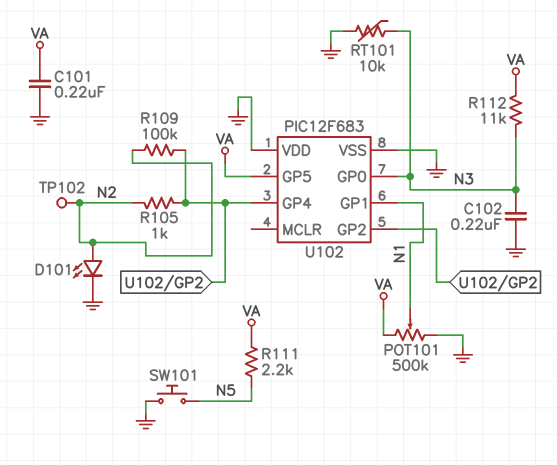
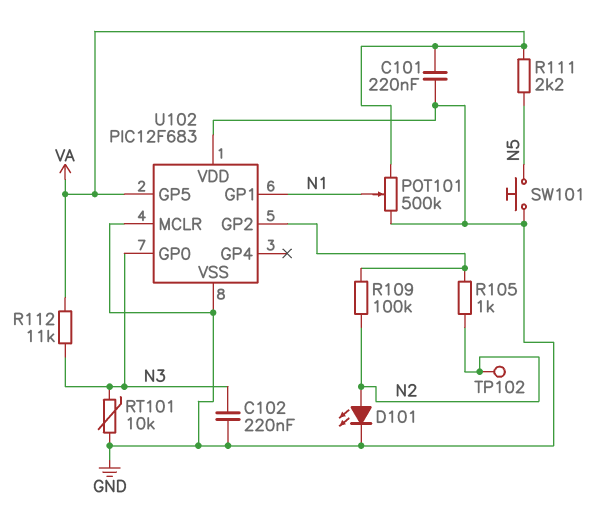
U102 pin GP4: U102/GP2 -> none
U102 pin MCLR: none -> GND

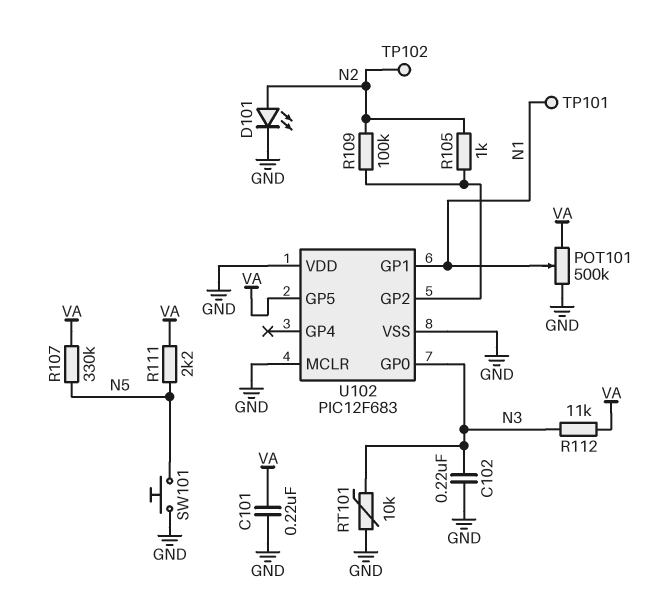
R107: none -> 330k (N5, VA)
TP101: none -> test point (N1)

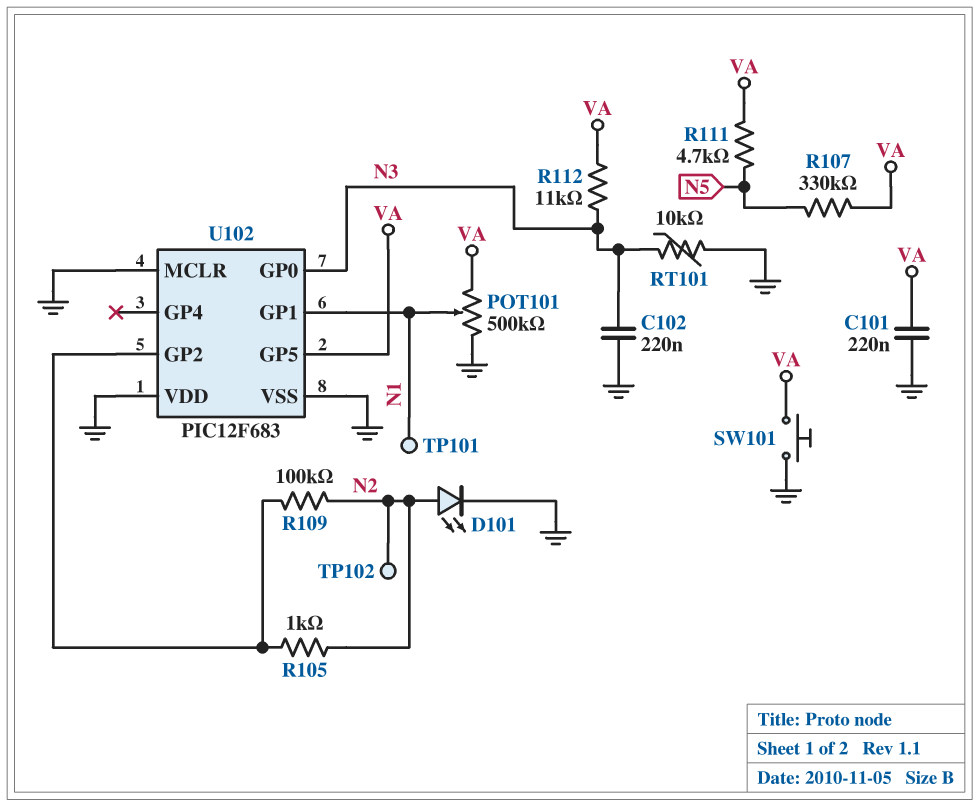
R111: 2.2k (N5, VA) -> 4.7k (N5, VA)
SW101: button (GND, N5) -> button (GND, VA)

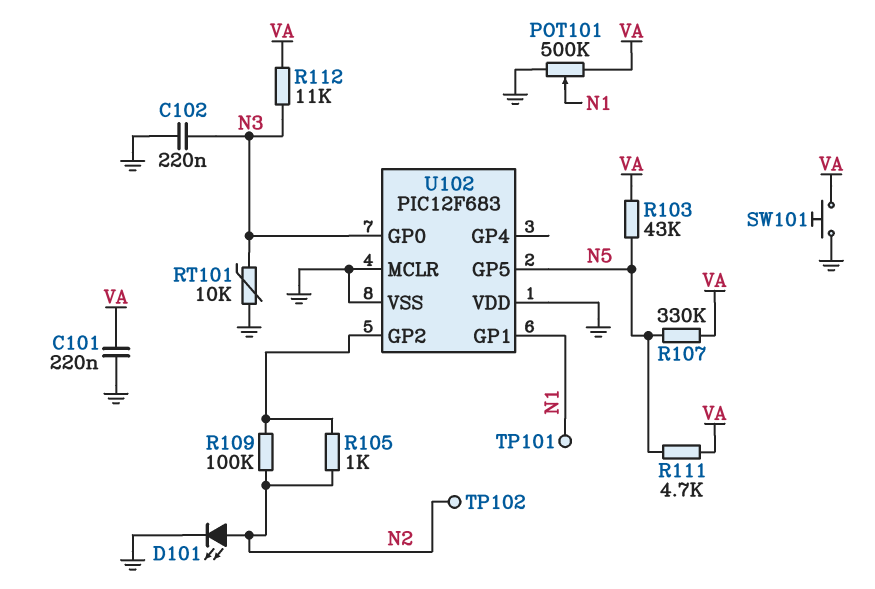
R103: none -> 43k (N5, VA)
U102 pin GP5: VA -> N5

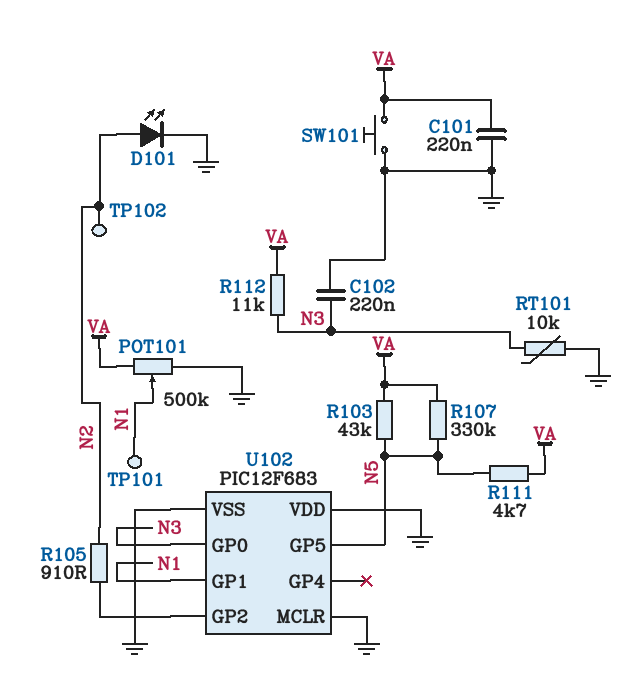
R105: 1k (N2, U102/GP2) -> 910 (N2, U102/GP2)
R109: 100k (N2, U102/GP2) -> none

